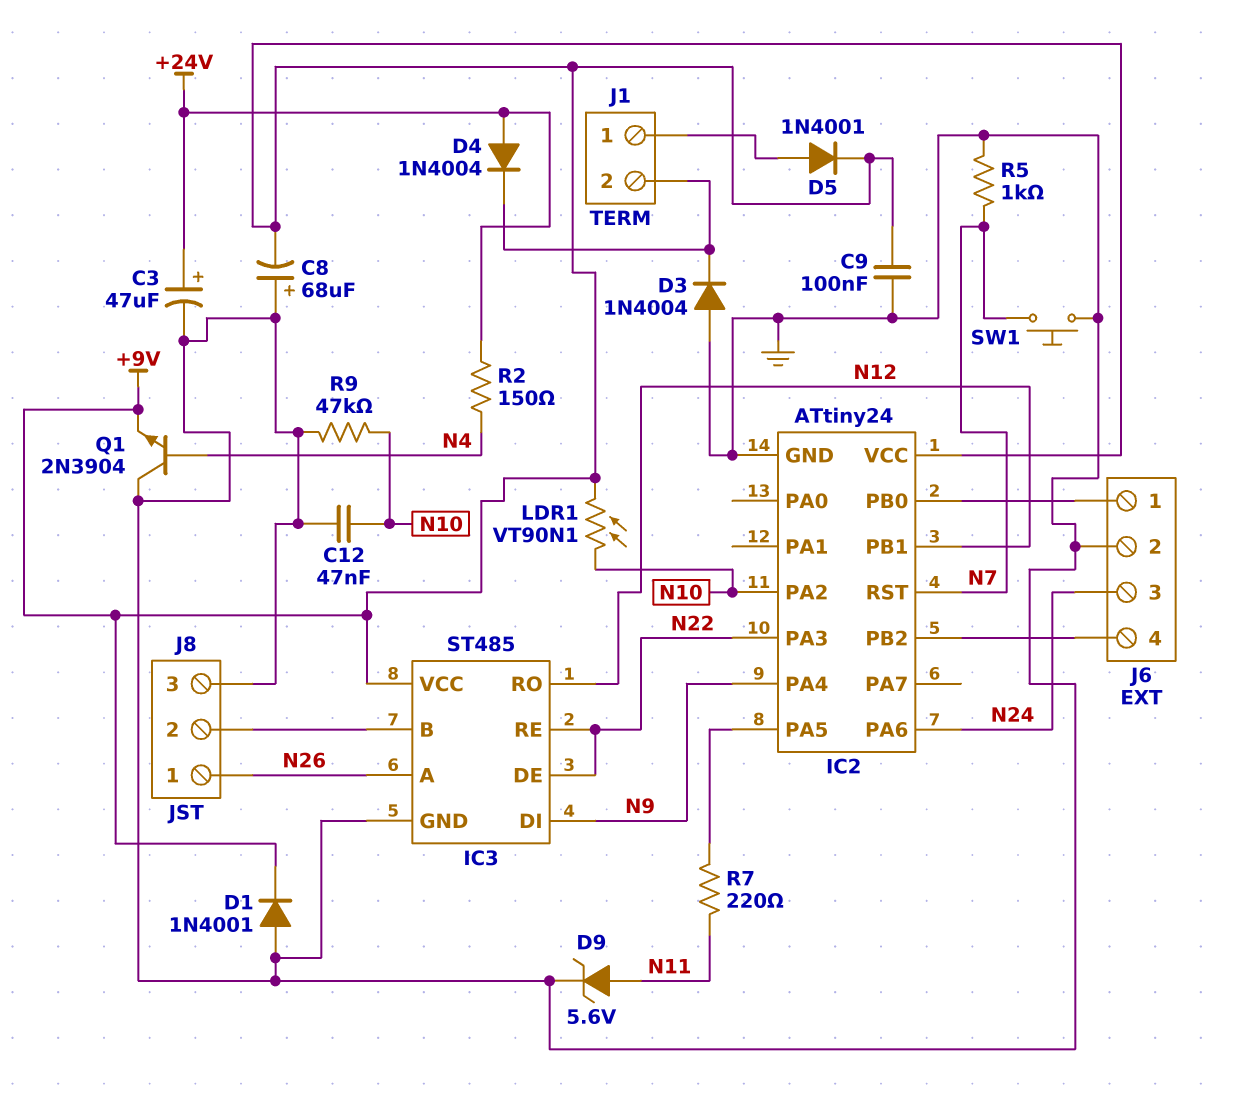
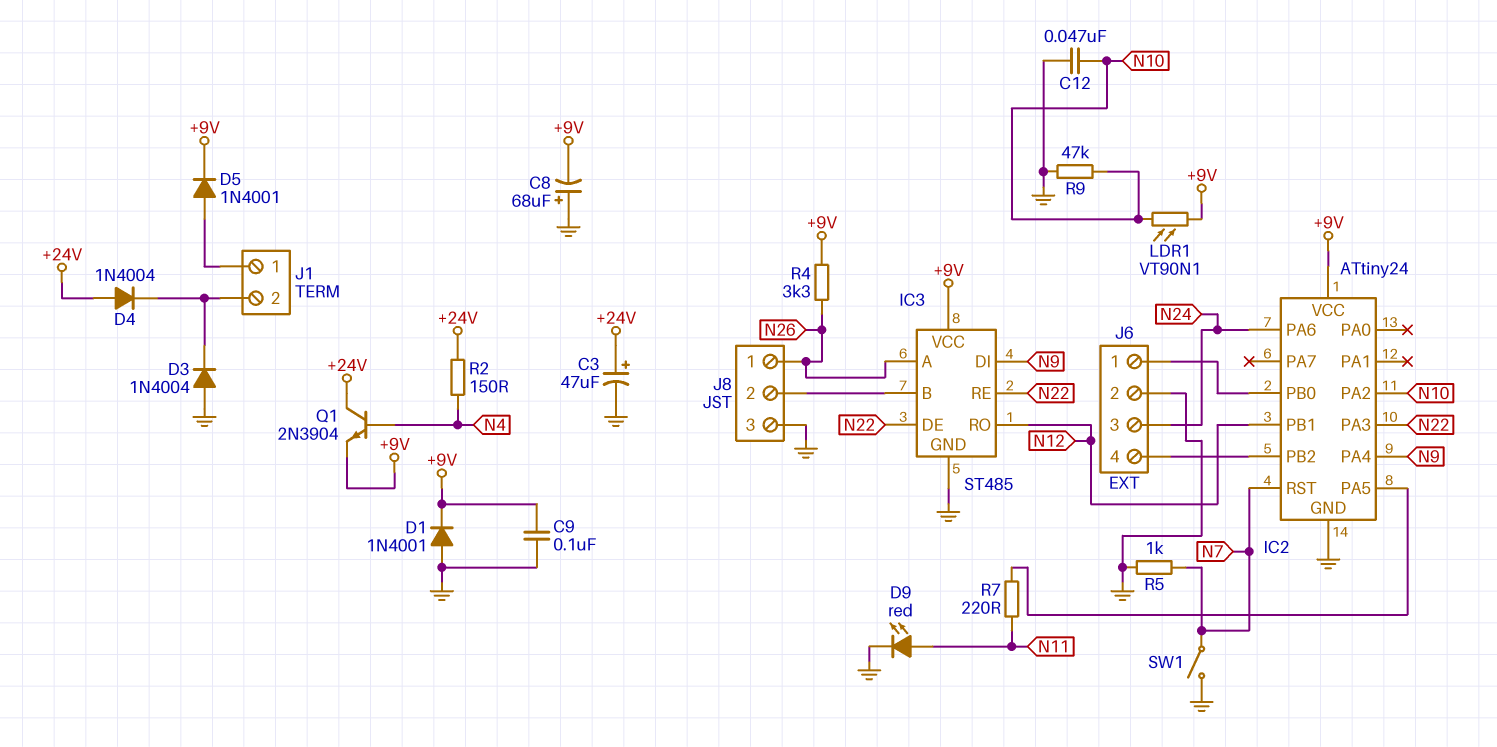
D9: zener 5.6V (A N11, K GND) -> LED red (A N11, K GND)
Q1: NPN 2N3904 (B N4, C GND, E +9V) -> NPN 2N3904 (B N4, C +24V, E +9V)
R4: none -> 3.3k (+9V, N26)
SW1: button (GND, N7) -> switch (GND, N7)

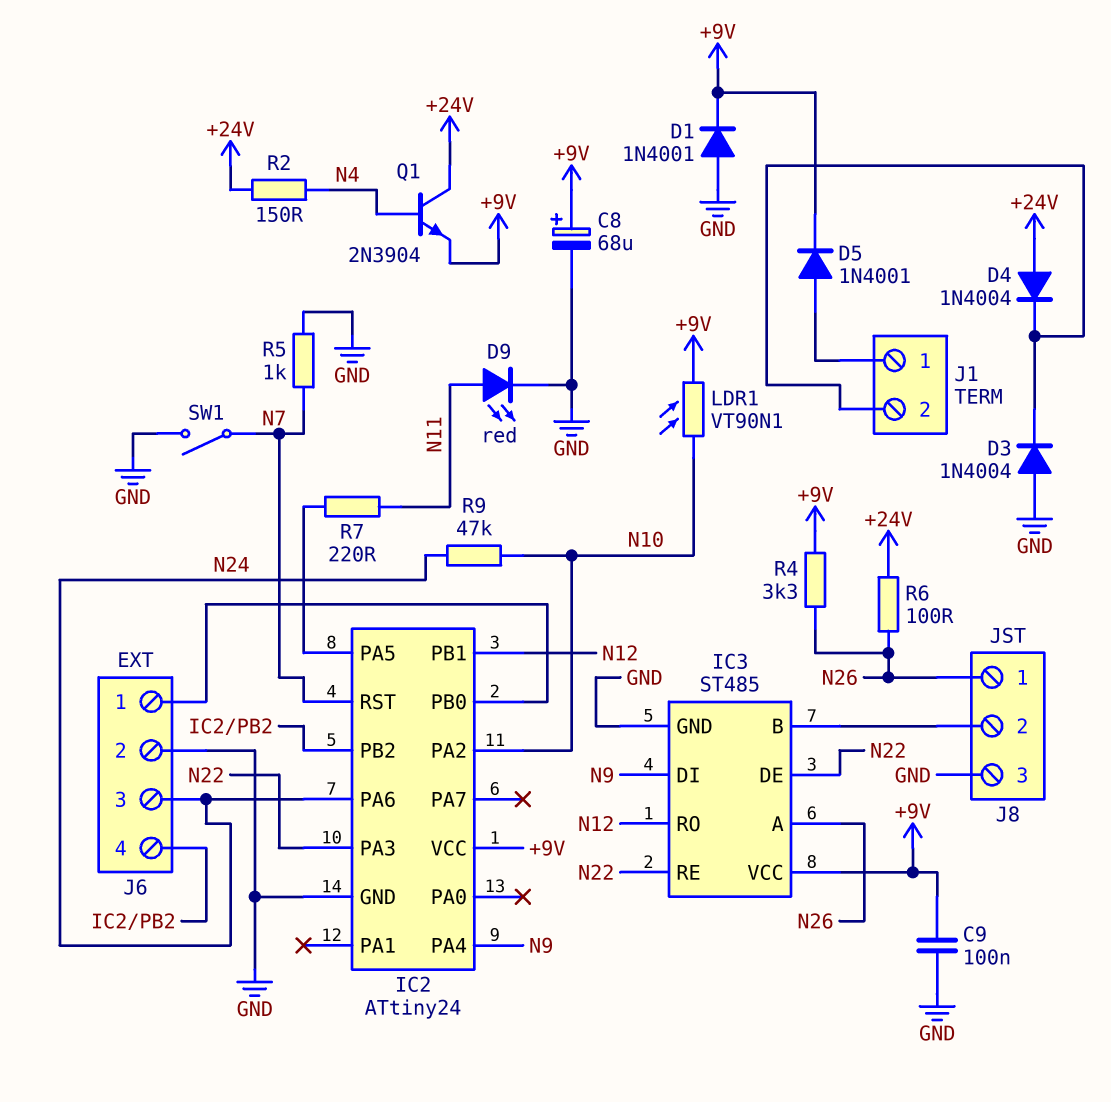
C3: 47uF (plus +24V, minus GND) -> none
C8: 68uF (plus GND, minus +9V) -> 68uF (plus +9V, minus GND)
C12: 47nF (GND, N10) -> none
R6: none -> 100 (+24V, N26)
R9: 47k (GND, N10) -> 47k (N10, N24)

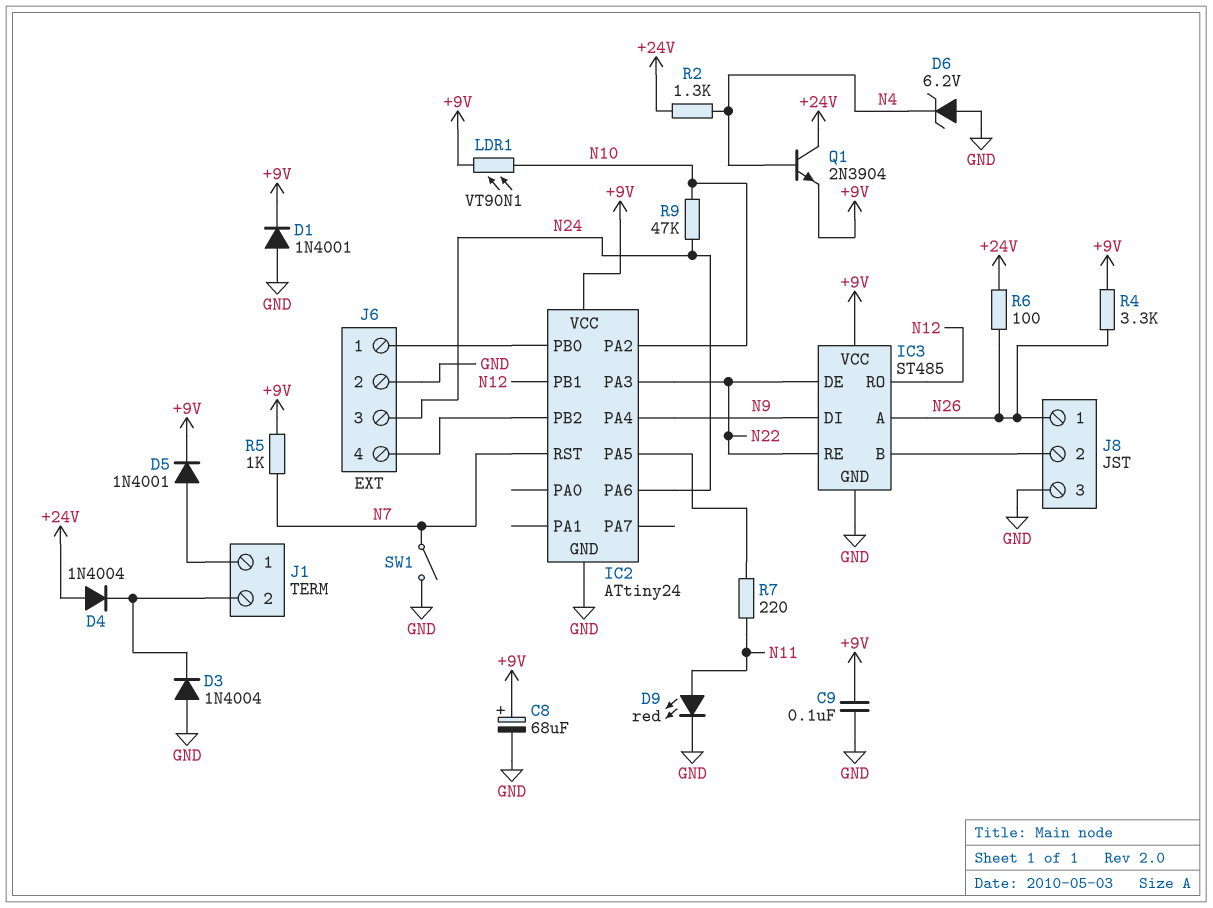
D6: none -> zener 6.2V (A GND, K N4)
R2: 150 (+24V, N4) -> 1.3k (+24V, N4)
R5: 1k (GND, N7) -> 1k (+9V, N7)

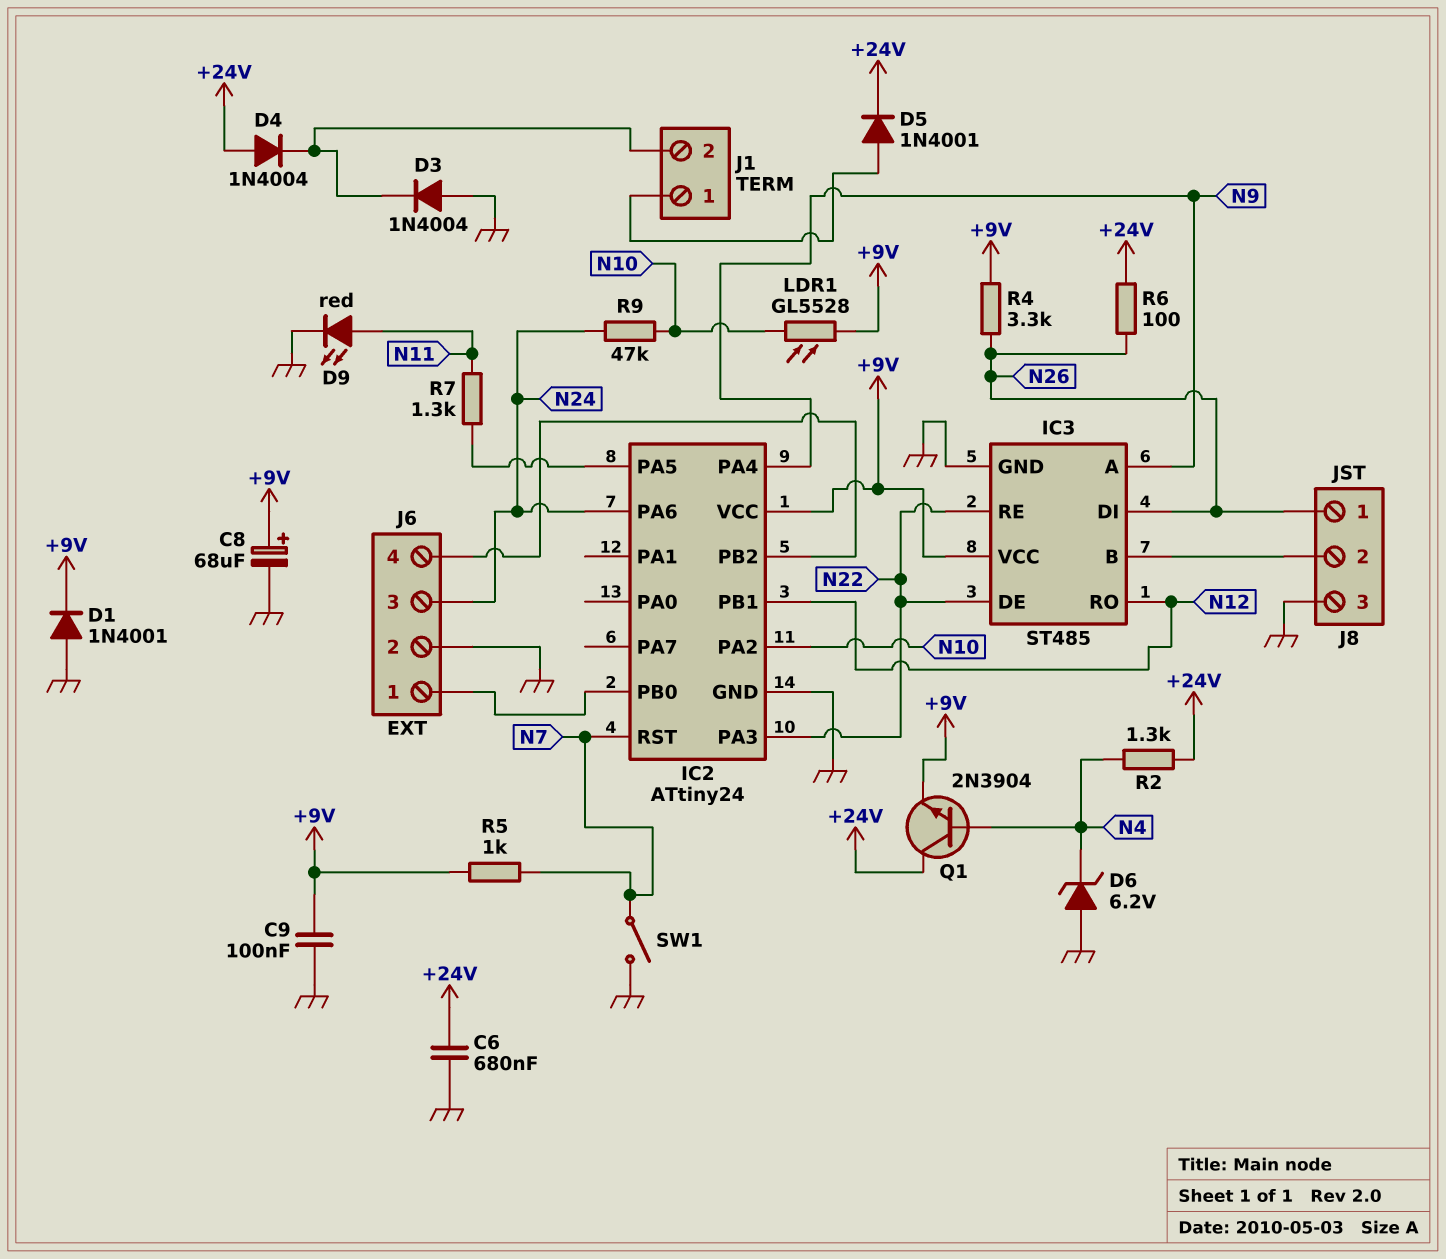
C6: none -> 680nF (+24V, GND)
D5: diode 1N4001 (A J1/1, K +9V) -> diode 1N4001 (A J1/1, K +24V)
IC3 pin A: N26 -> N9
IC3 pin DI: N9 -> N26
LDR1: VT90N1 (+9V, N10) -> GL5528 (+9V, N10)
R7: 220 (IC2/PA5, N11) -> 1.3k (IC2/PA5, N11)

